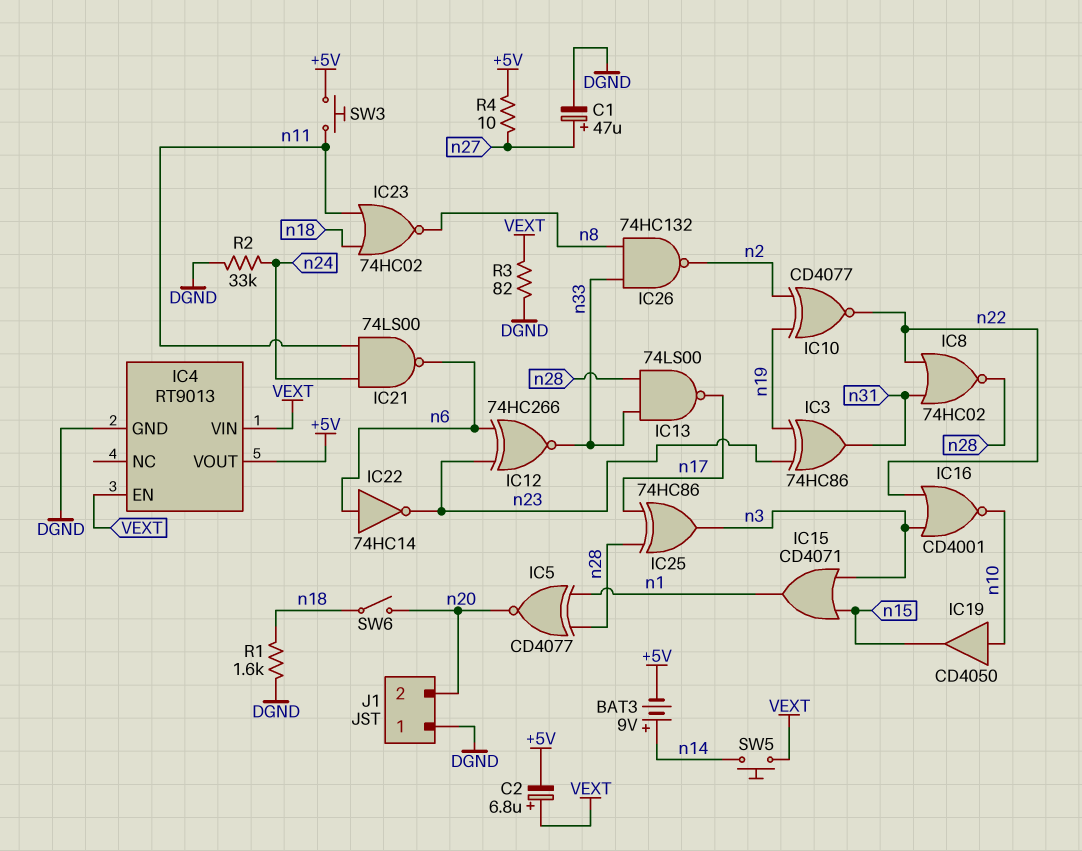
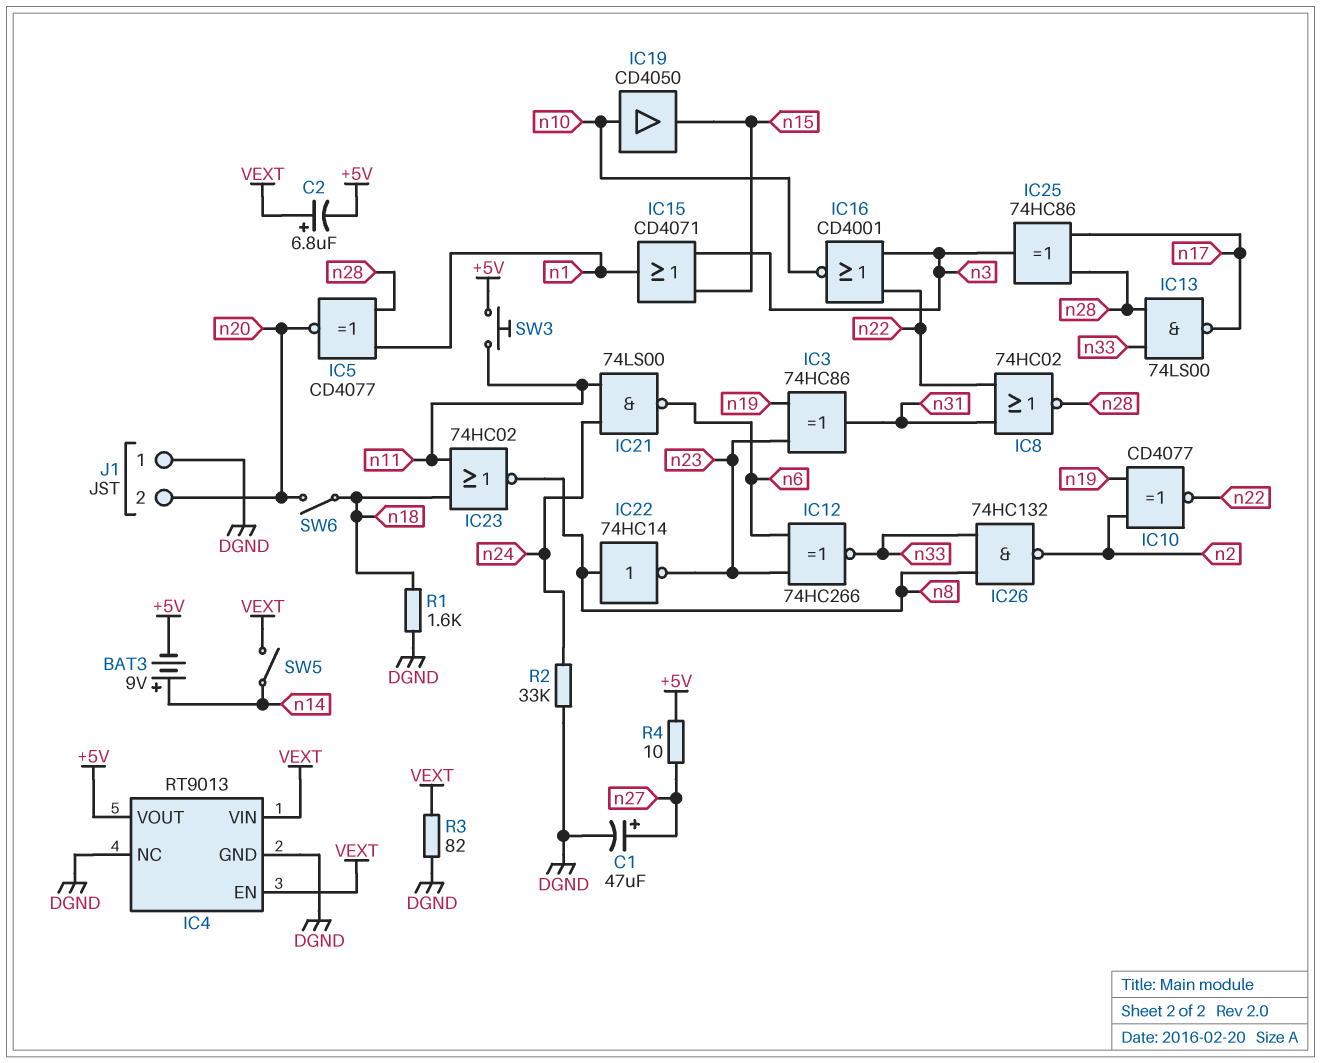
IC4 pin NC: none -> DGND
IC22: NOT 74HC14 (in n6, out n23) -> NOT 74HC14 (in n8, out n23)
SW5: button (VEXT, n14) -> switch (VEXT, n14)

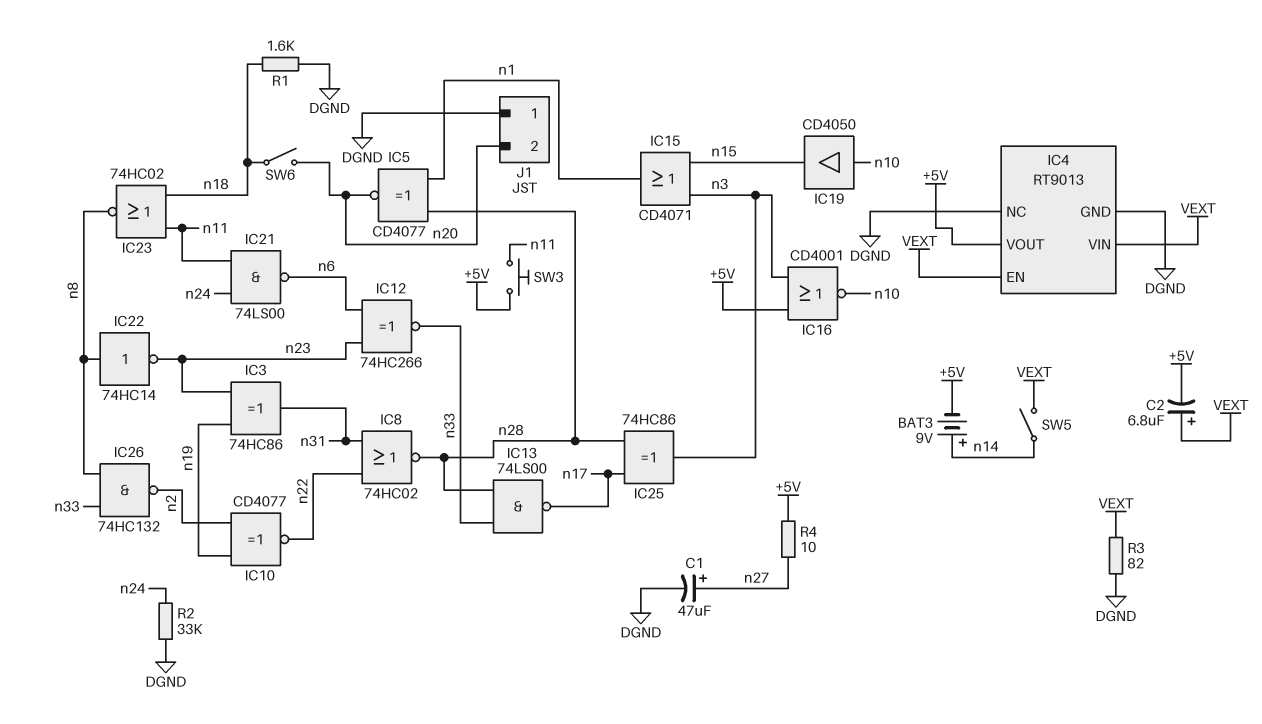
IC16: NOR CD4001 (in n3, in n22, out n10) -> NOR CD4001 (in +5V, in n3, out n10)

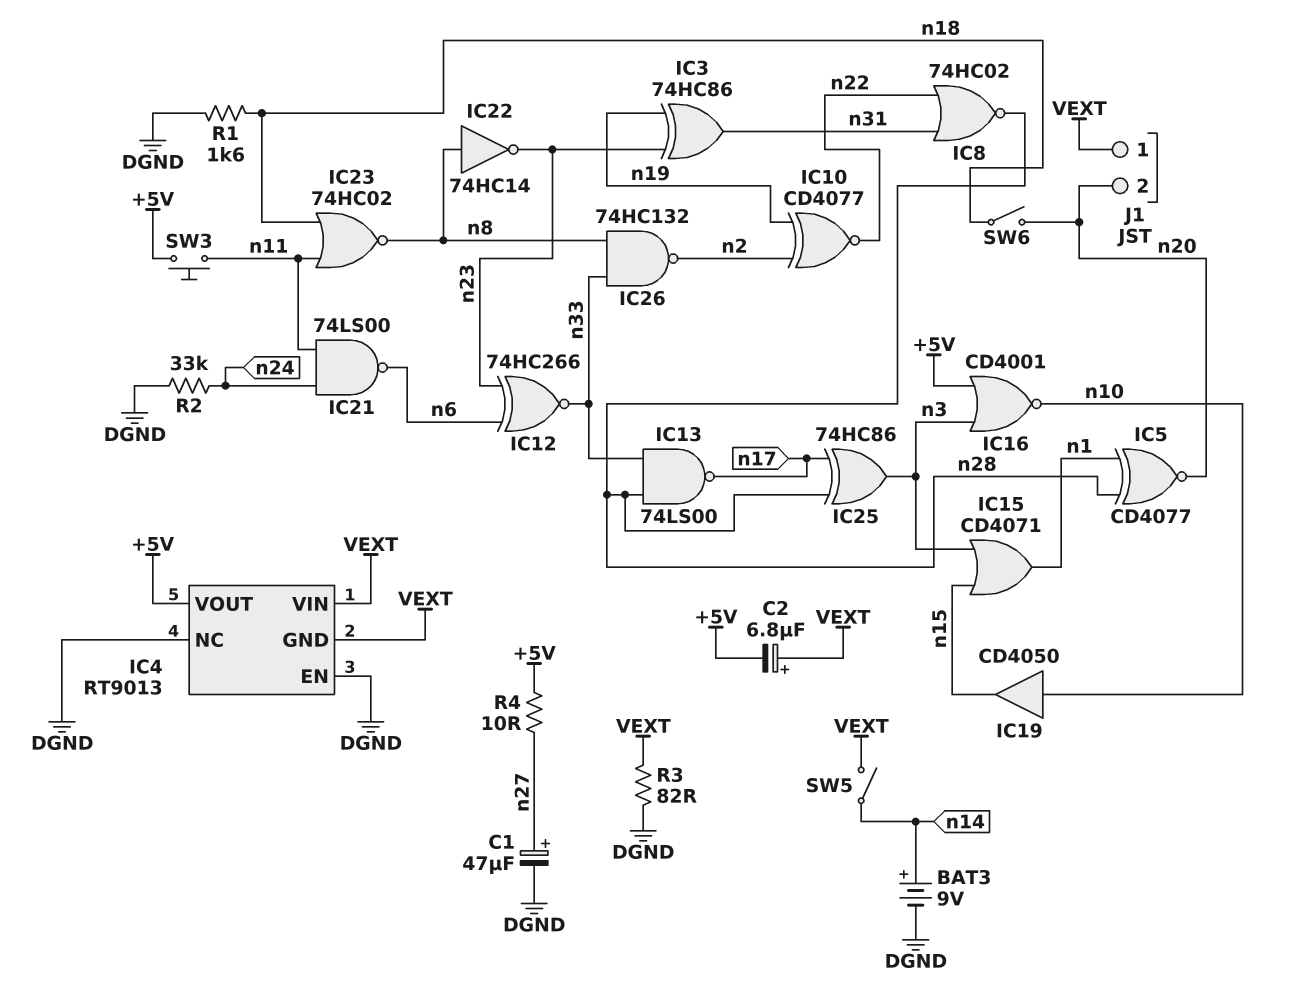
BAT3: 9V (plus n14, minus +5V) -> 9V (plus n14, minus DGND)
IC4 pin EN: VEXT -> DGND
IC4 pin GND: DGND -> VEXT
J1 pin 1: DGND -> VEXT

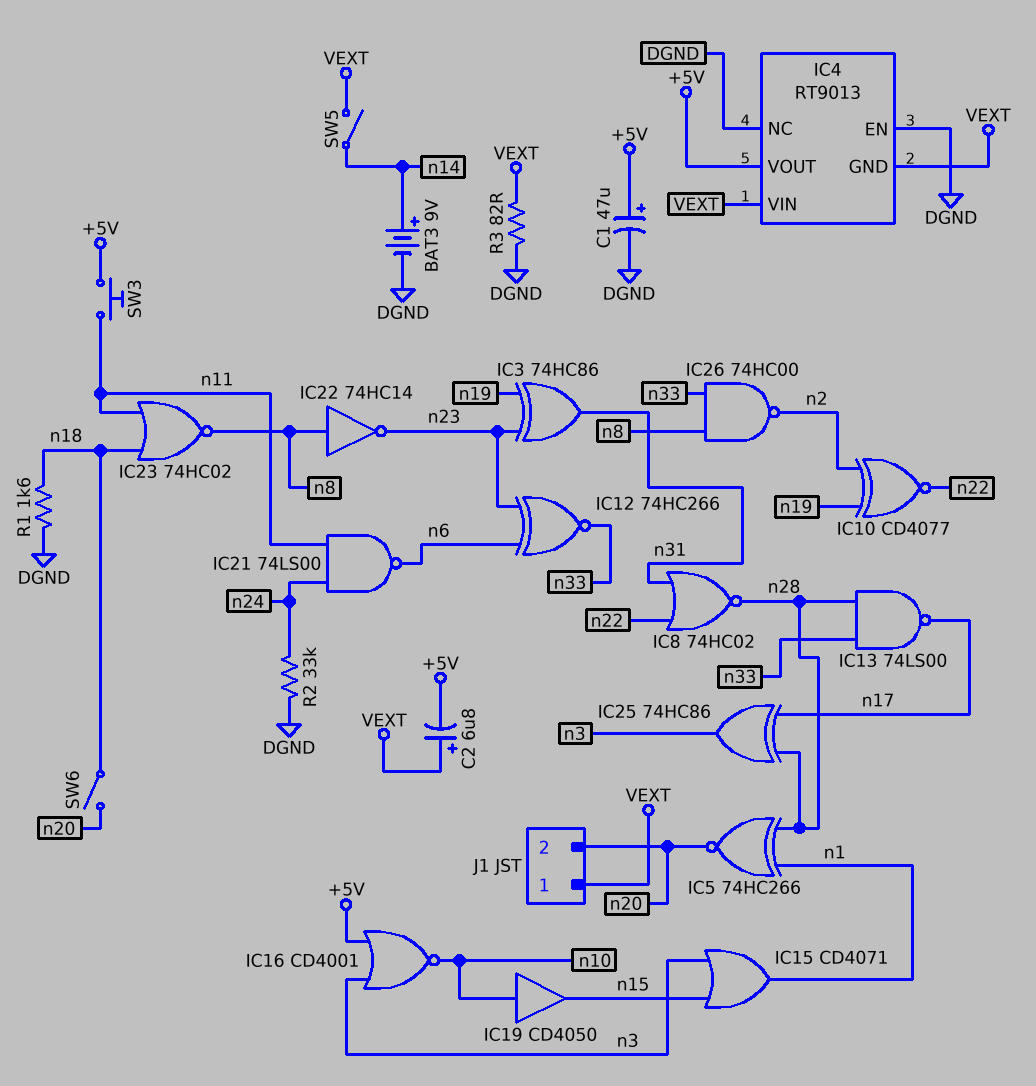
C1: 47uF (plus n27, minus DGND) -> 47uF (plus +5V, minus DGND)
IC5: XNOR CD4077 (in n1, in n28, out n20) -> XNOR 74HC266 (in n1, in n28, out n20)
IC26: NAND 74HC132 (in n8, in n33, out n2) -> NAND 74HC00 (in n8, in n33, out n2)
R4: 10 (+5V, n27) -> none

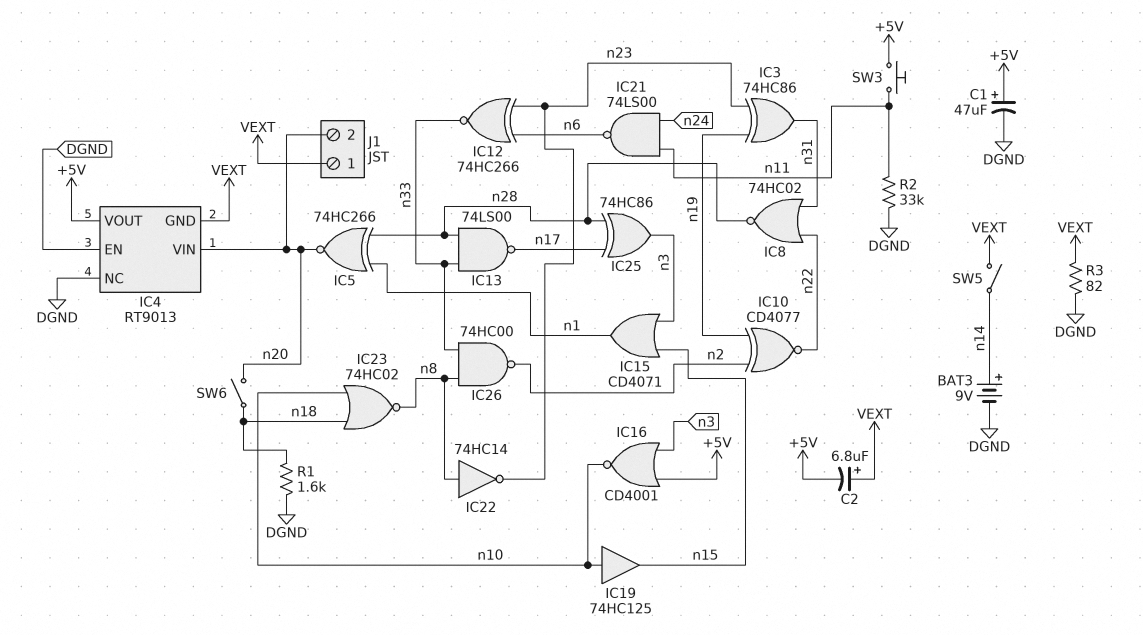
IC4 pin VIN: VEXT -> n20
IC19: buffer CD4050 (in n10, out n15) -> buffer 74HC125 (in n10, out n15)
IC23: NOR 74HC02 (in n11, in n18, out n8) -> NOR 74HC02 (in n10, in n18, out n8)
R2: 33k (DGND, n24) -> 33k (DGND, n11)

